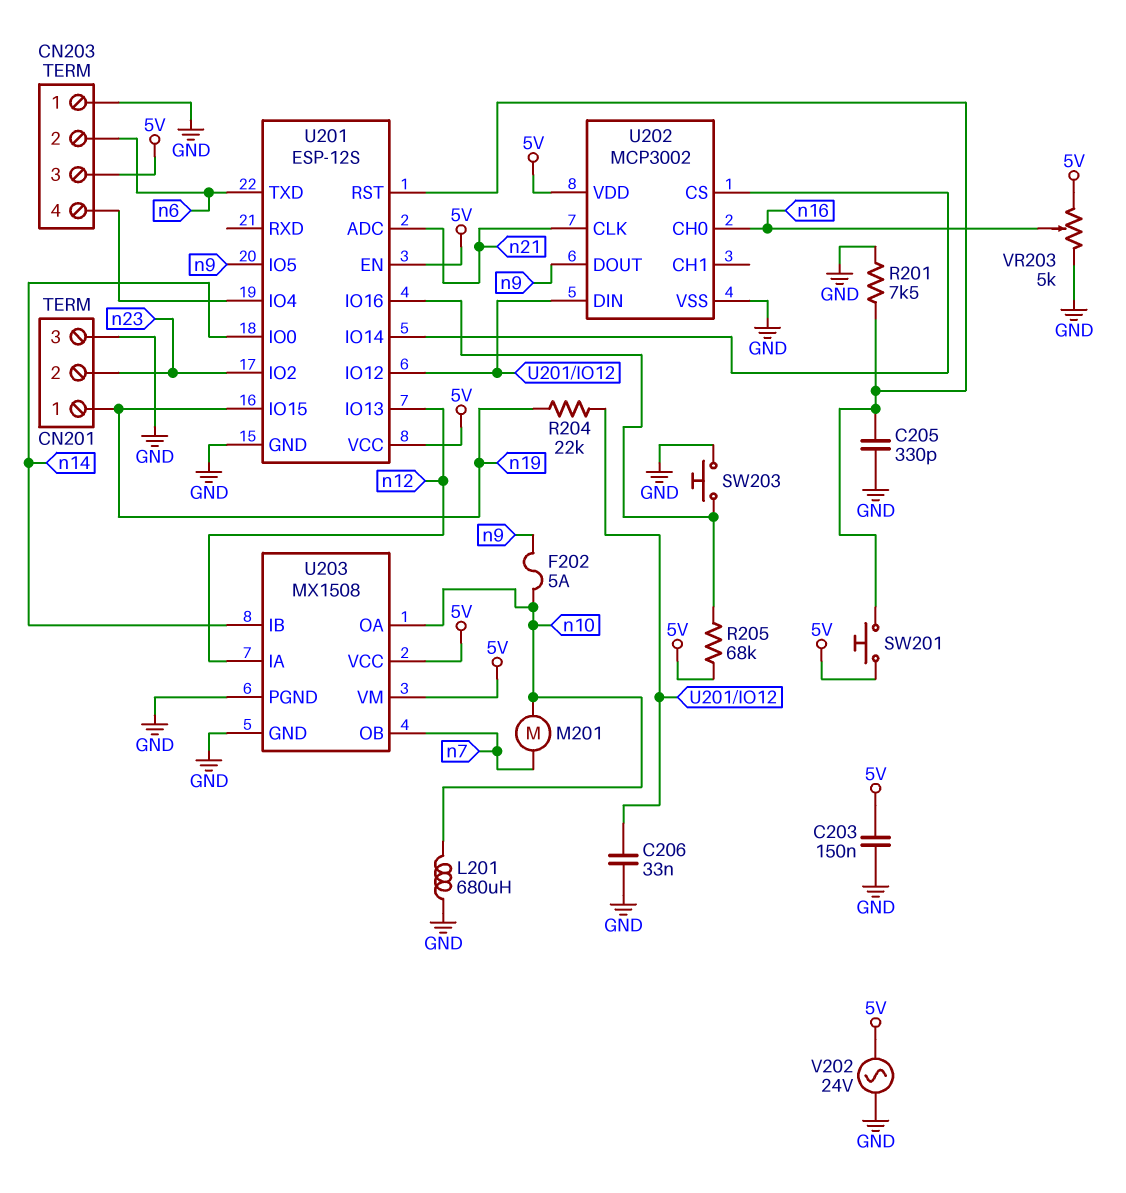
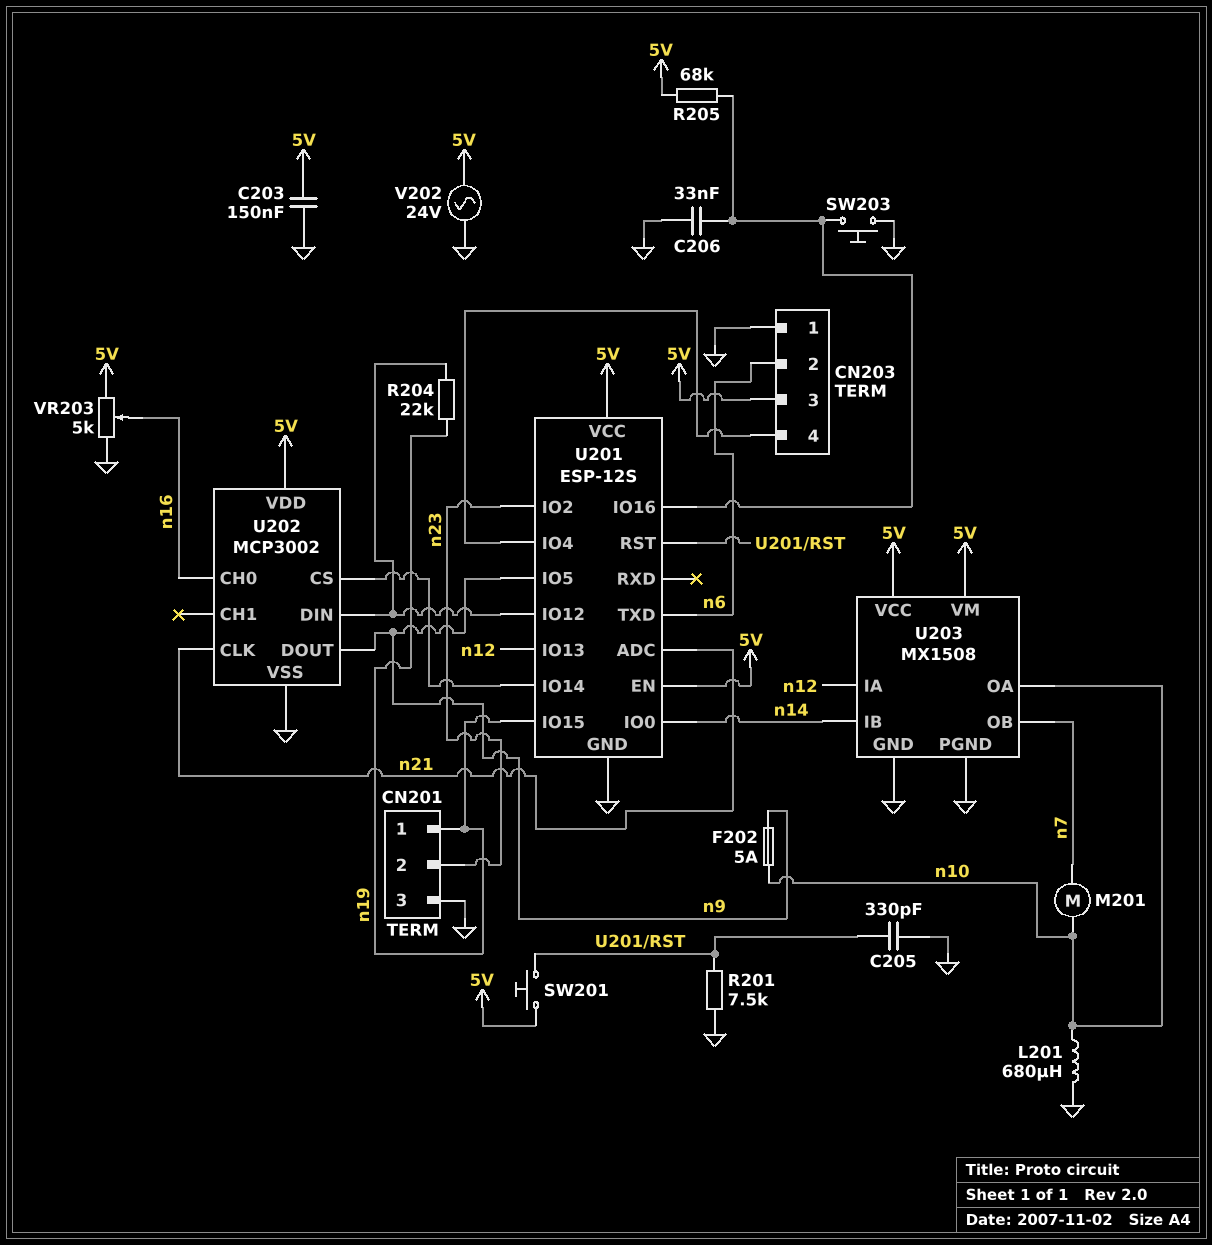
C206: 33nF (GND, U201/IO12) -> 33nF (GND, U201/IO16)

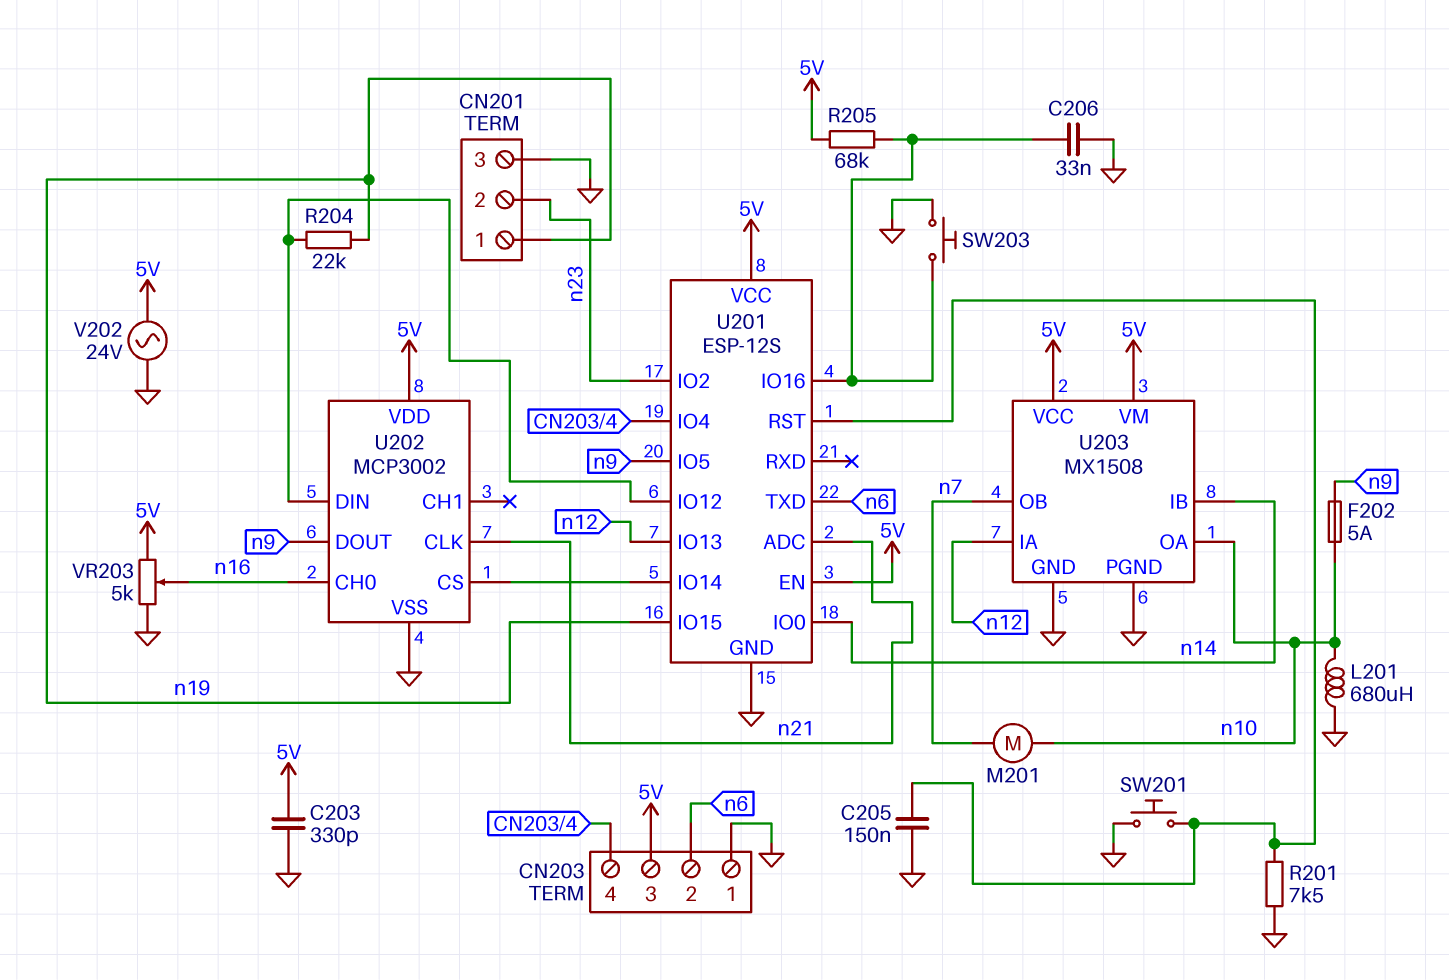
C203: 150nF (5V, GND) -> 330pF (5V, GND)
C205: 330pF (GND, U201/RST) -> 150nF (GND, U201/RST)
SW201: button (5V, U201/RST) -> button (GND, U201/RST)

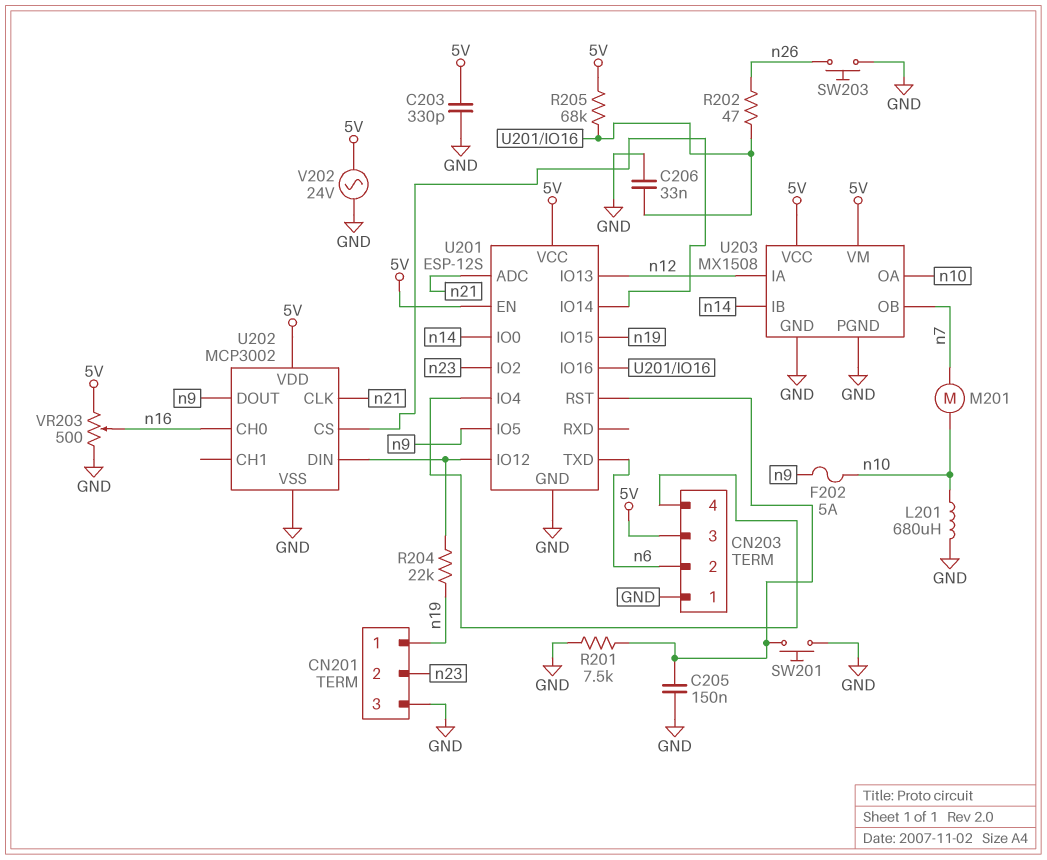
R202: none -> 47 (U201/IO16, n26)
SW203: button (GND, U201/IO16) -> button (GND, n26)
VR203: 5k (5V, GND, wiper n16) -> 500 (5V, GND, wiper n16)

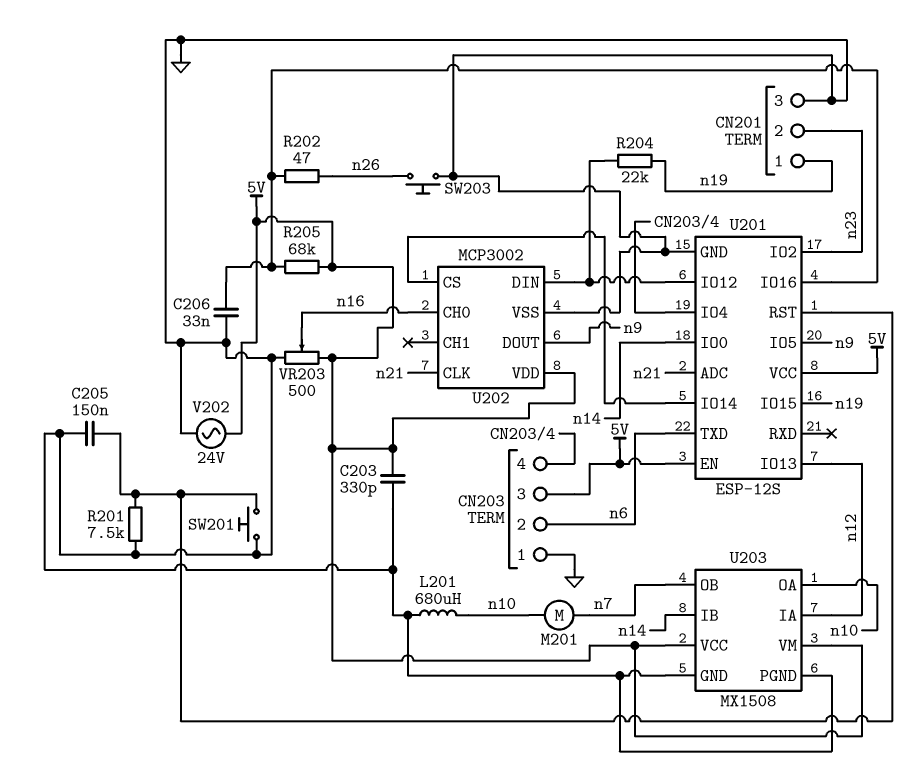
F202: 5A (n9, n10) -> none

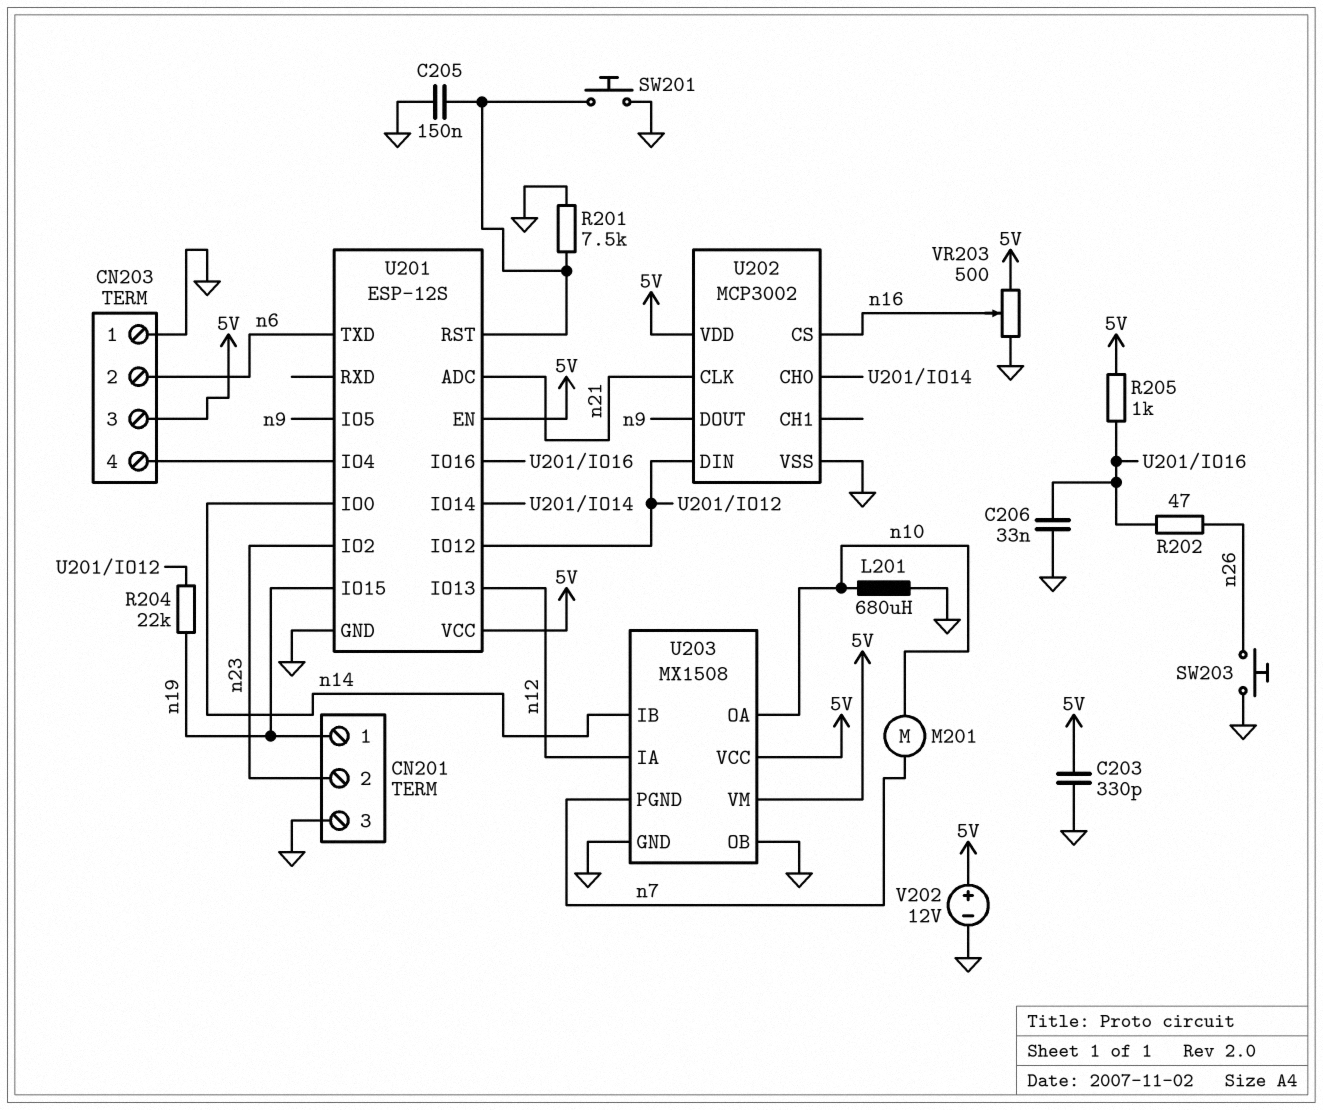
R205: 68k (5V, U201/IO16) -> 1k (5V, U201/IO16)
U202 pin CH0: n16 -> U201/IO14
U202 pin CS: U201/IO14 -> n16
U203 pin OB: n7 -> GND
U203 pin PGND: GND -> n7
V202: AC 24V (5V, GND) -> 12V (plus 5V, minus GND)

